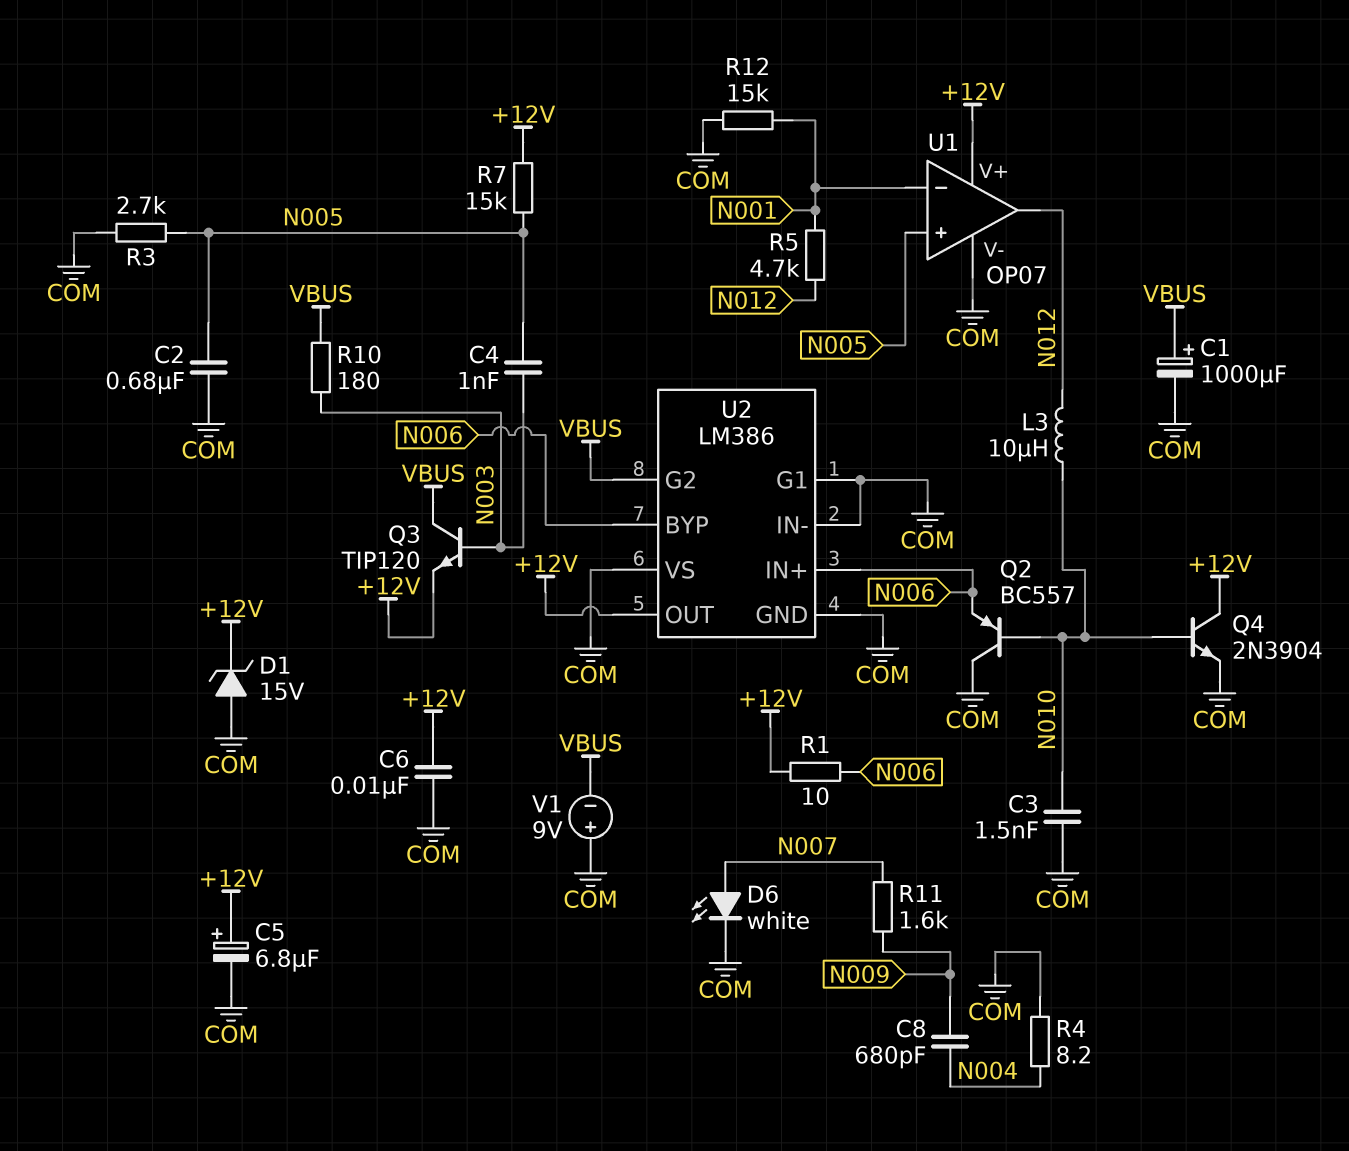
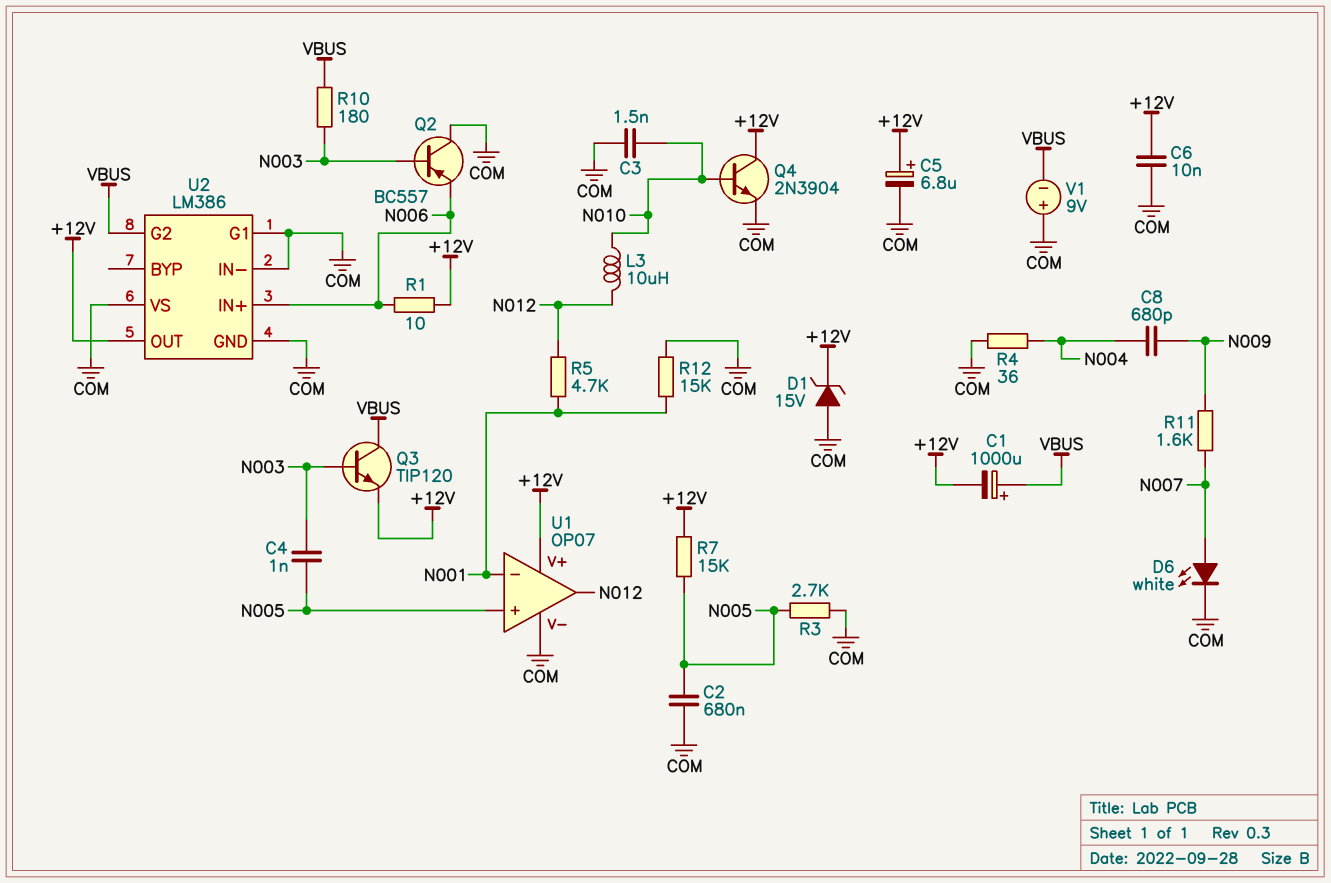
C1: 1000uF (plus VBUS, minus COM) -> 1000uF (plus VBUS, minus +12V)
Q2: PNP BC557 (B N010, C COM, E N006) -> PNP BC557 (B N003, C COM, E N006)
R4: 8.2 (COM, N004) -> 36 (COM, N004)
U2 pin BYP: N006 -> none

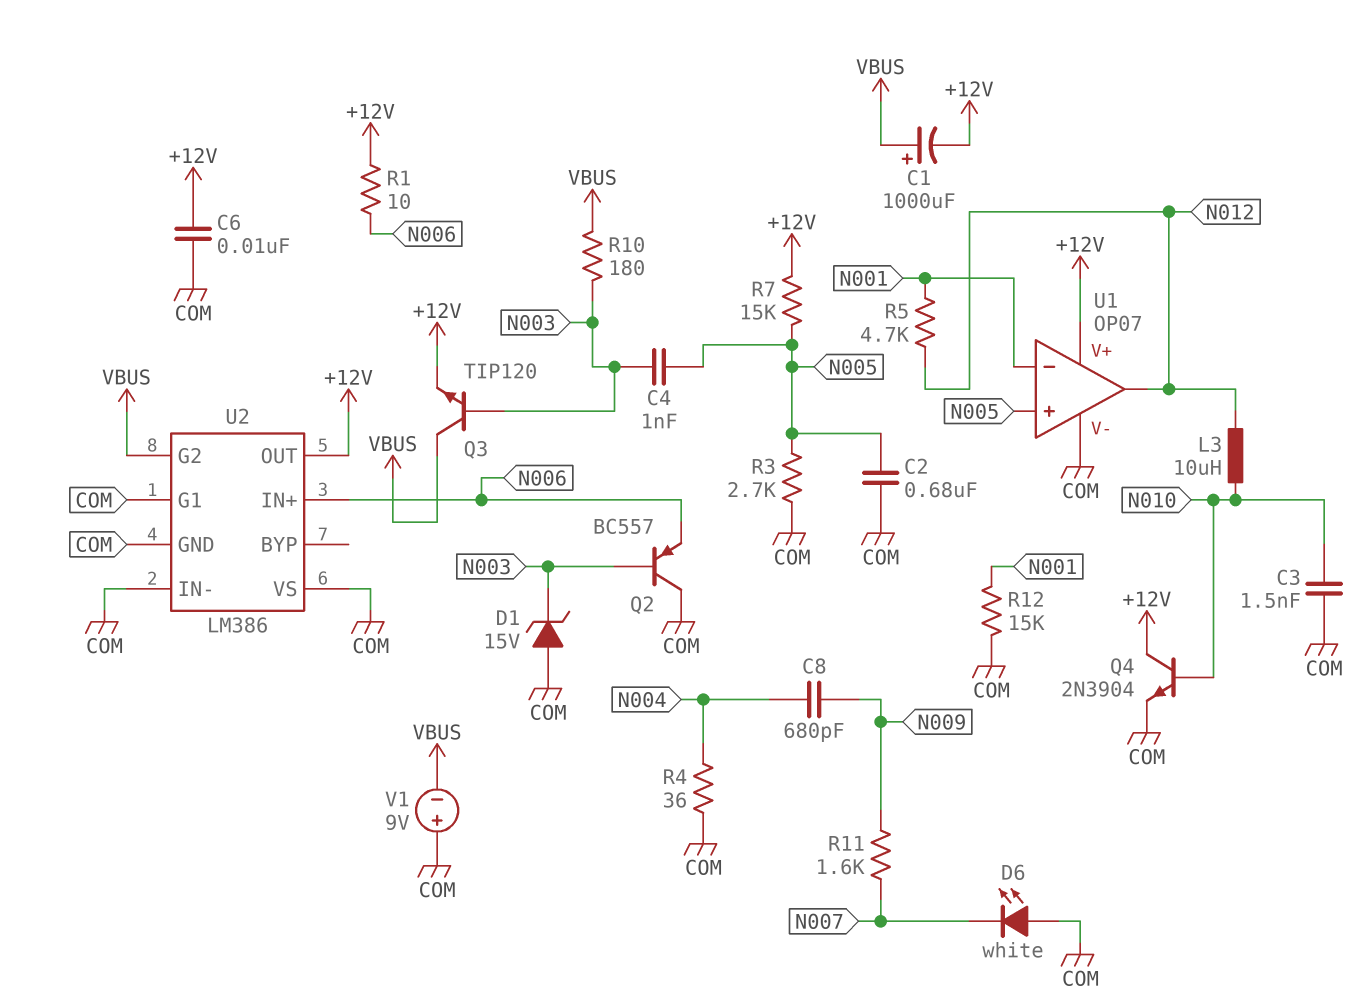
C5: 6.8uF (plus +12V, minus COM) -> none
D1: zener 15V (A COM, K +12V) -> zener 15V (A COM, K N003)
D6: LED white (A N007, K COM) -> LED white (A COM, K N007)

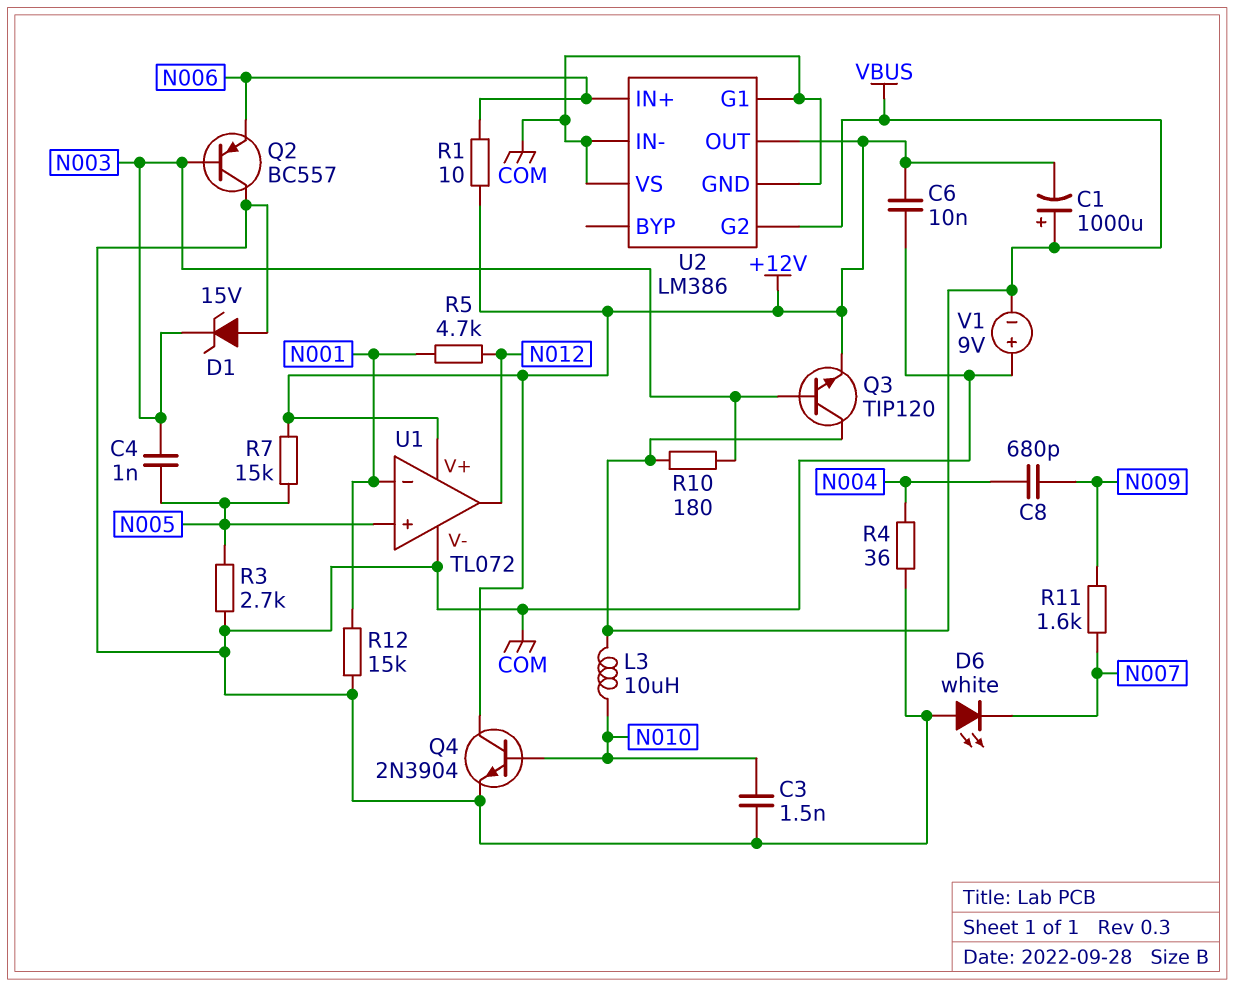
C2: 680nF (COM, N005) -> none
L3: 10uH (N010, N012) -> 10uH (N010, VBUS)
U1: OP07 -> TL072

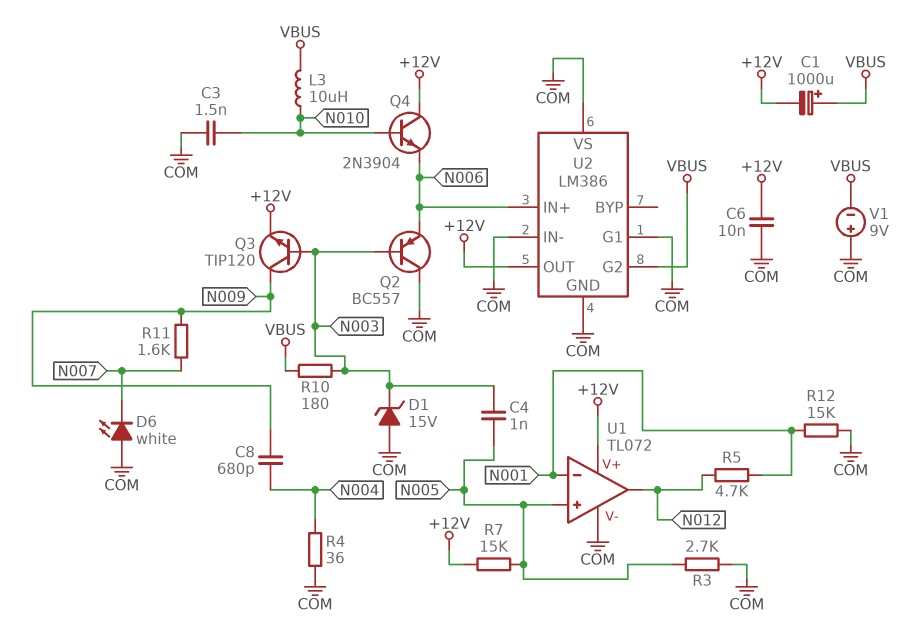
Q3: NPN TIP120 (B N003, C VBUS, E +12V) -> NPN TIP120 (B N003, C N009, E +12V)
Q4: NPN 2N3904 (B N010, C +12V, E COM) -> NPN 2N3904 (B N010, C +12V, E N006)
R1: 10 (+12V, N006) -> none

